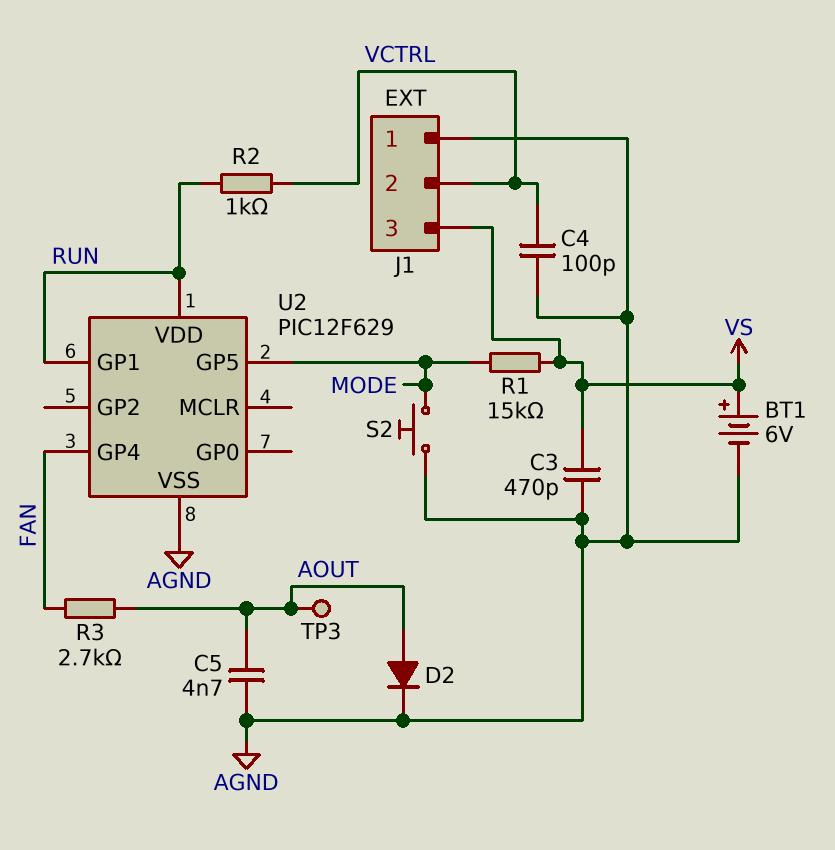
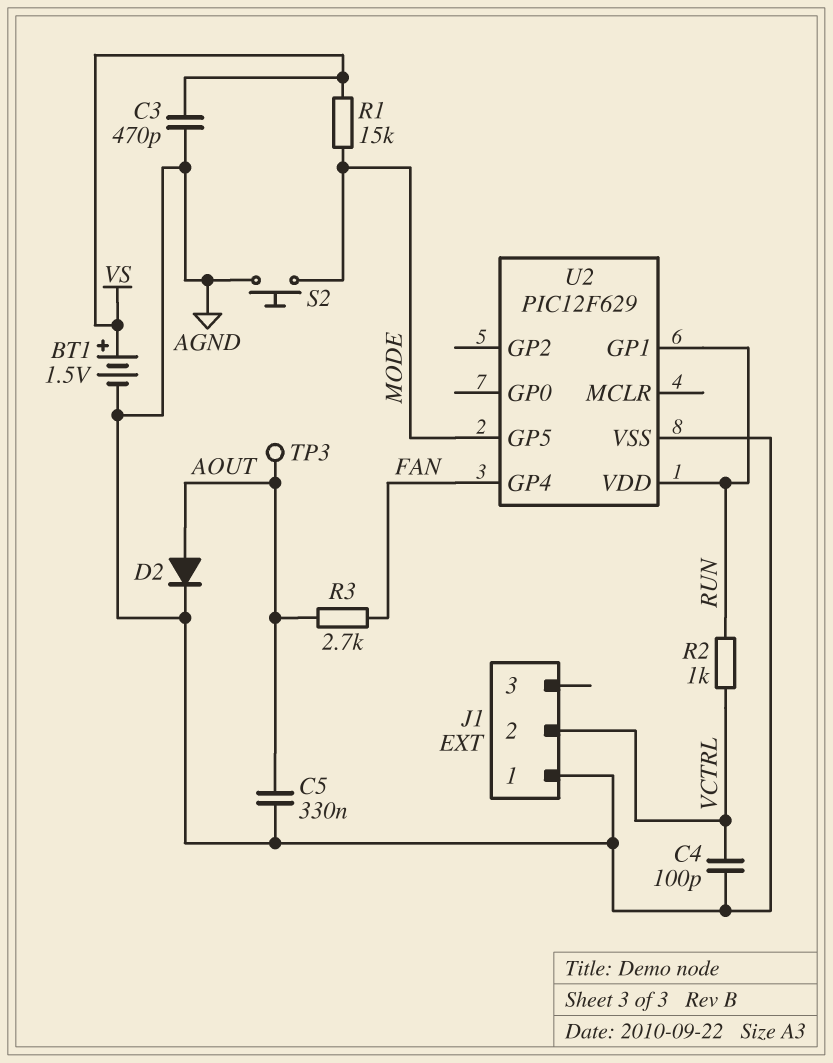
BT1: 6V (plus VS, minus AGND) -> 1.5V (plus VS, minus AGND)
C5: 4.7nF (AGND, AOUT) -> 330nF (AGND, AOUT)
J1 pin 3: VS -> none

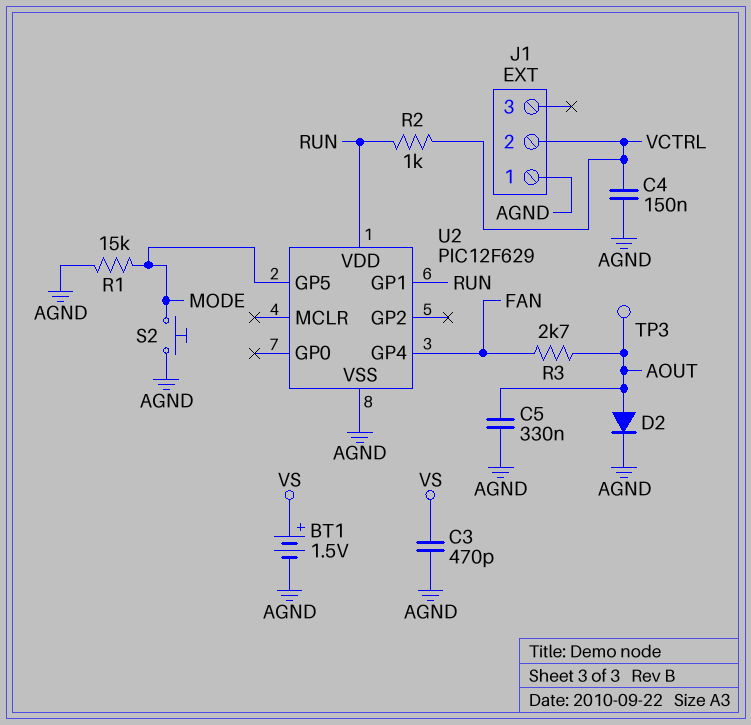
C4: 100pF (AGND, VCTRL) -> 150nF (AGND, VCTRL)
R1: 15k (MODE, VS) -> 15k (AGND, MODE)

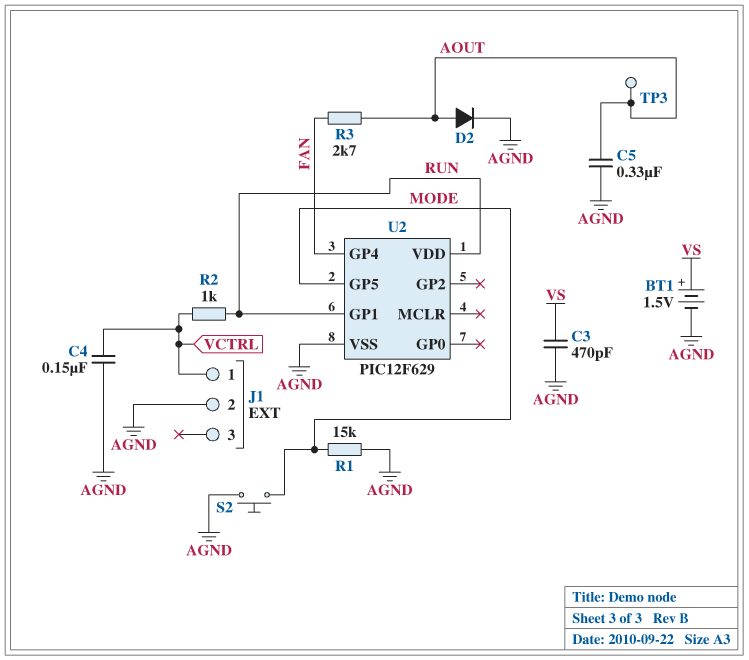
J1 pin 1: AGND -> VCTRL
J1 pin 2: VCTRL -> AGND

